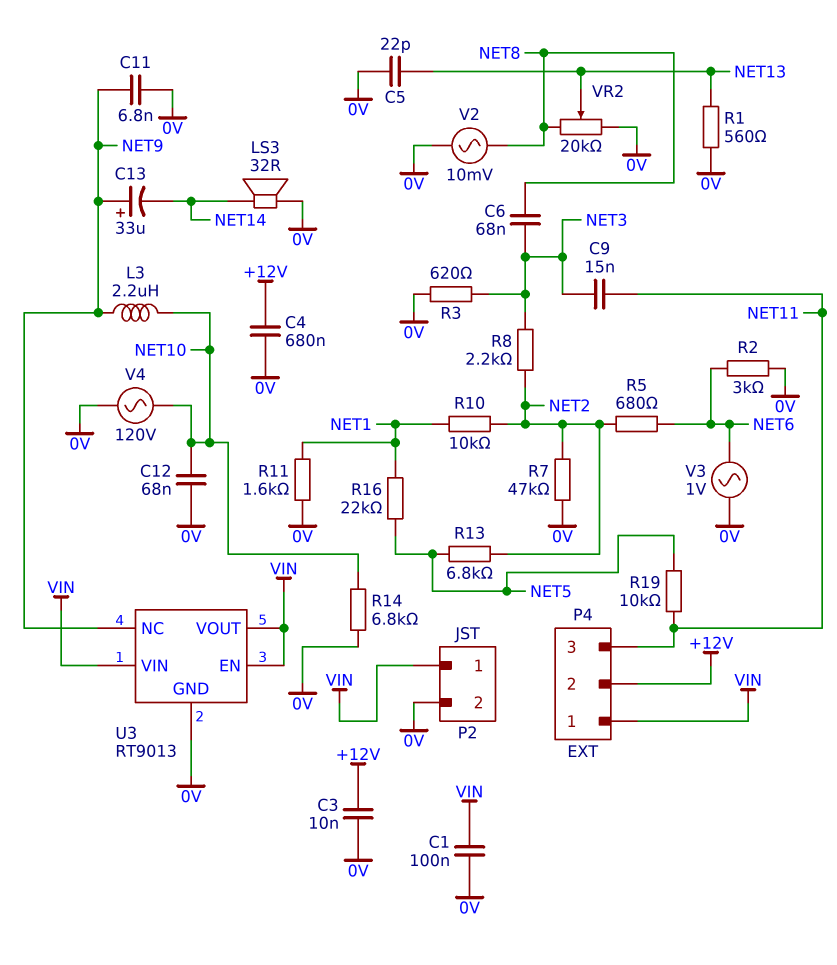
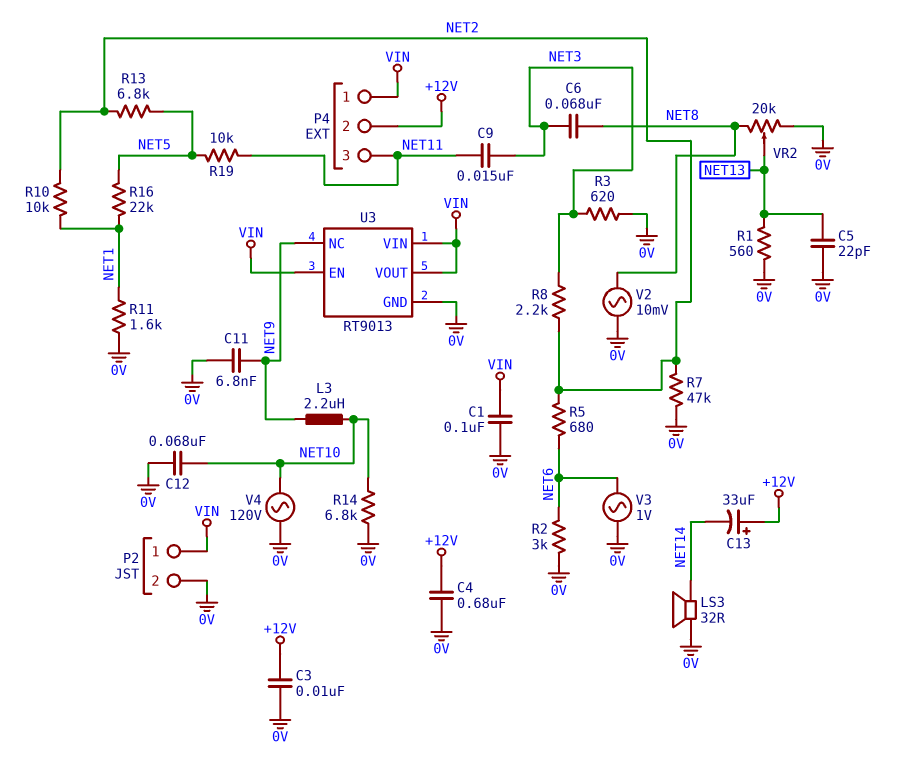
C13: 33uF (plus NET9, minus NET14) -> 33uF (plus +12V, minus NET14)

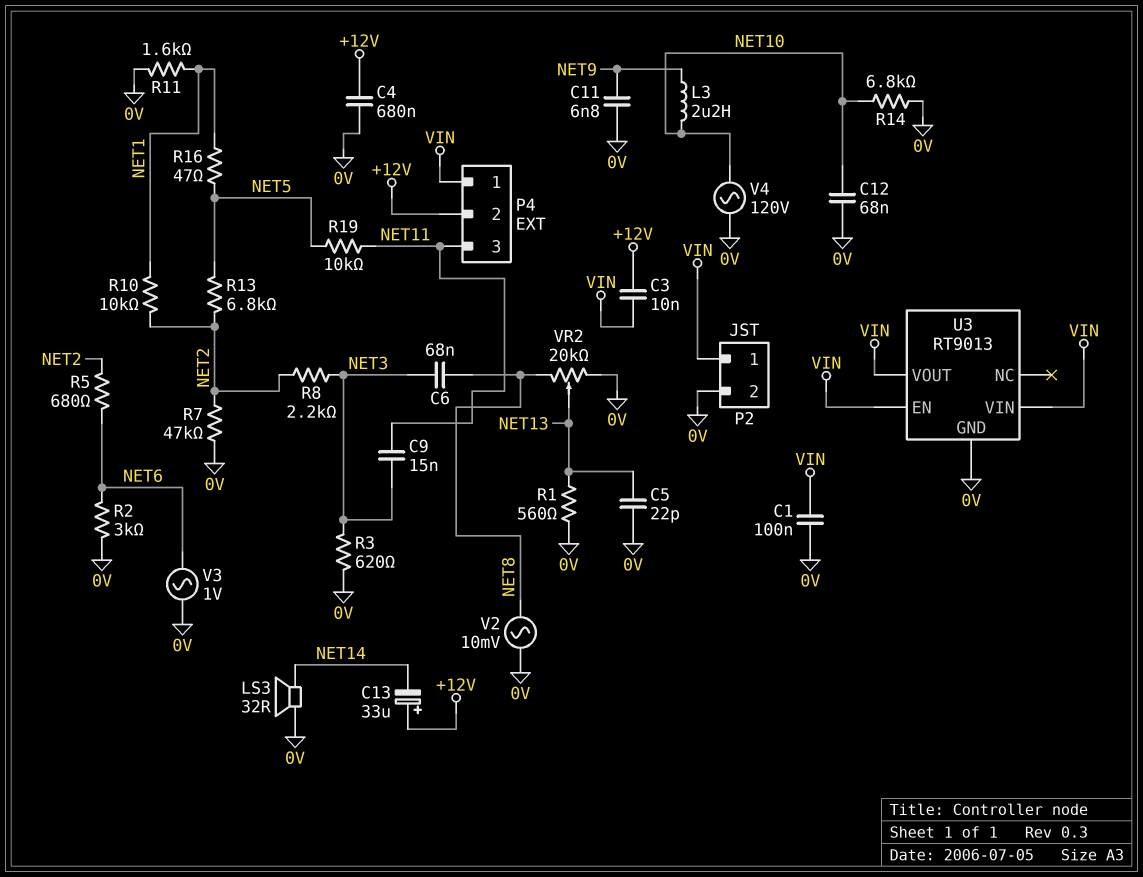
C3: 10nF (+12V, 0V) -> 10nF (+12V, VIN)
R16: 22k (NET1, NET5) -> 47 (NET1, NET5)
U3 pin NC: NET9 -> none

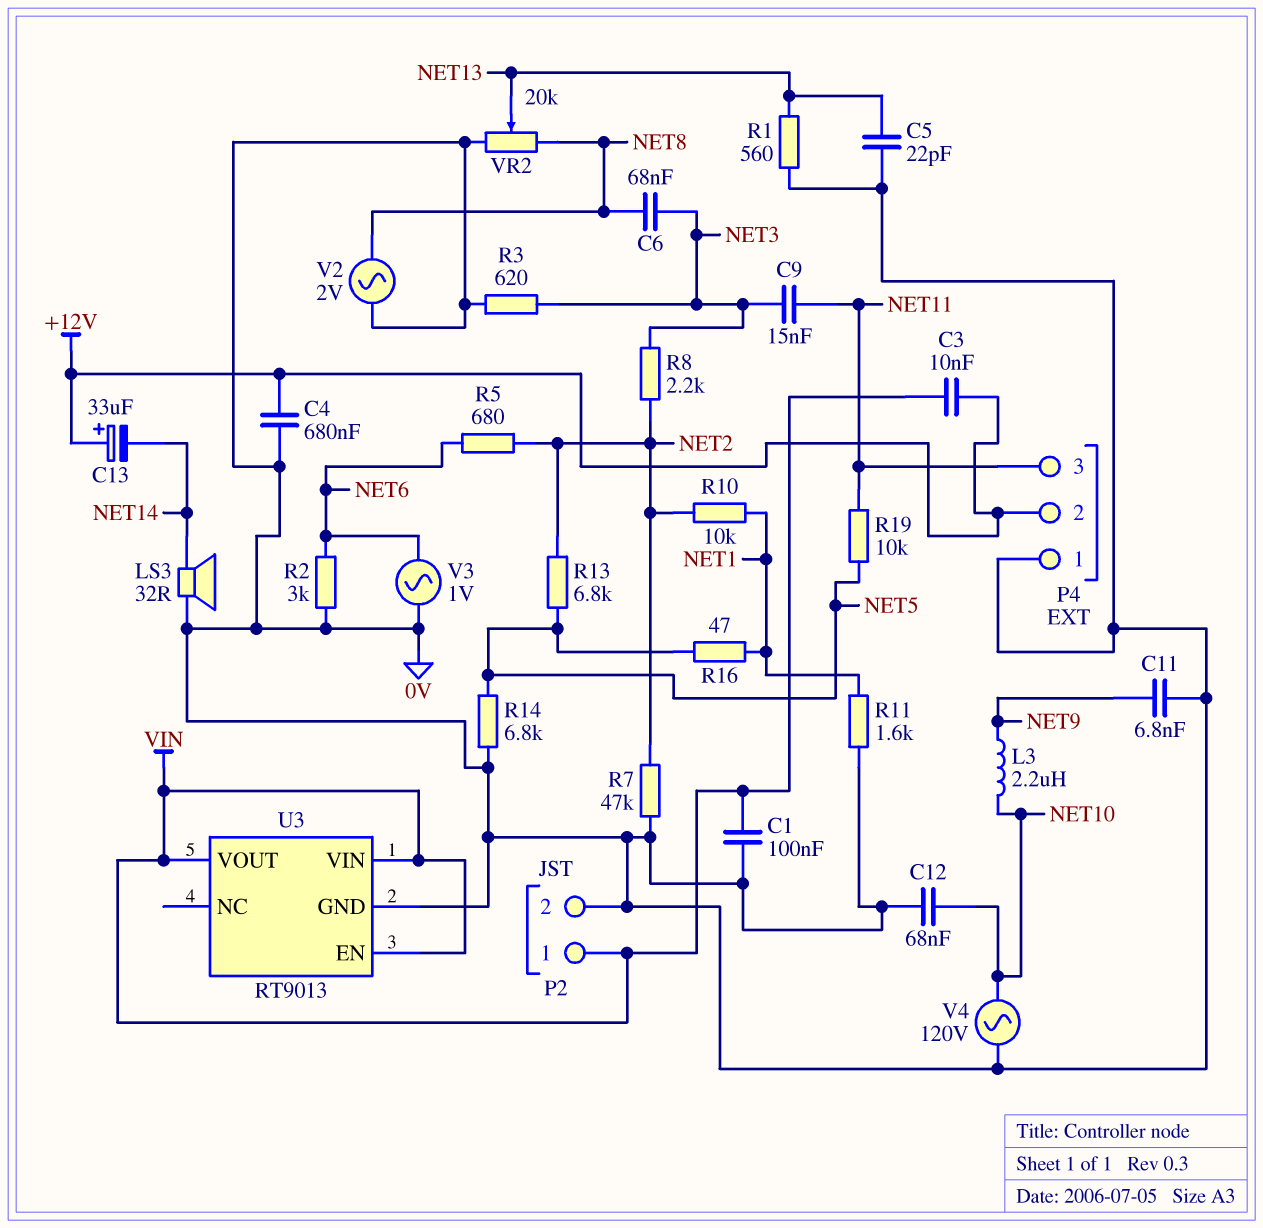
P4 pin 1: VIN -> 0V
R14: 6.8k (0V, NET10) -> 6.8k (0V, NET5)
V2: AC 10mV (0V, NET8) -> AC 2V (0V, NET8)

